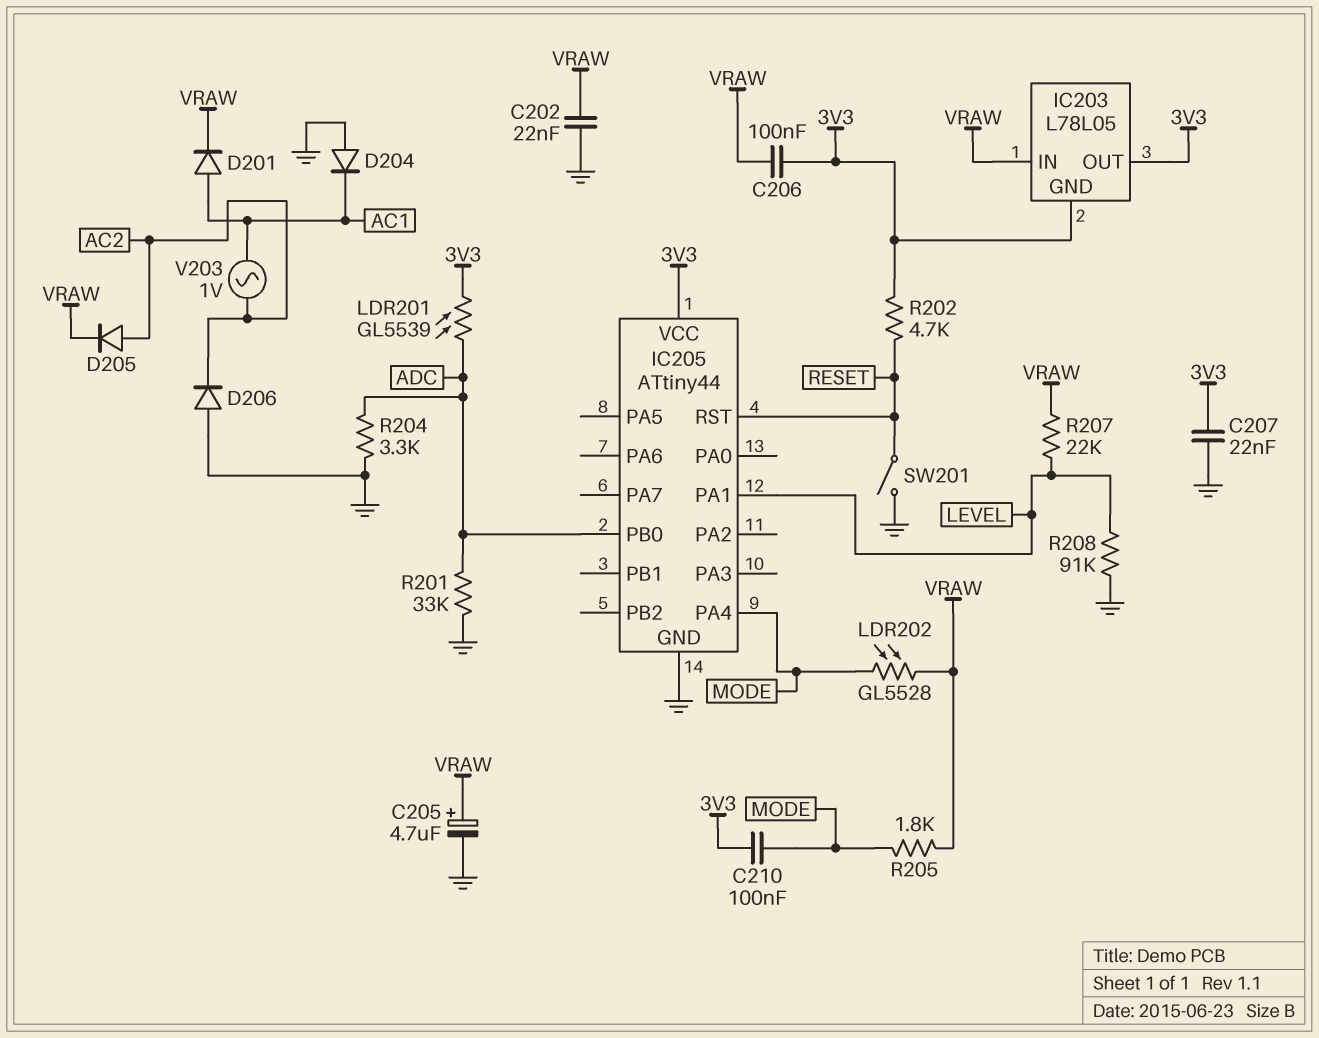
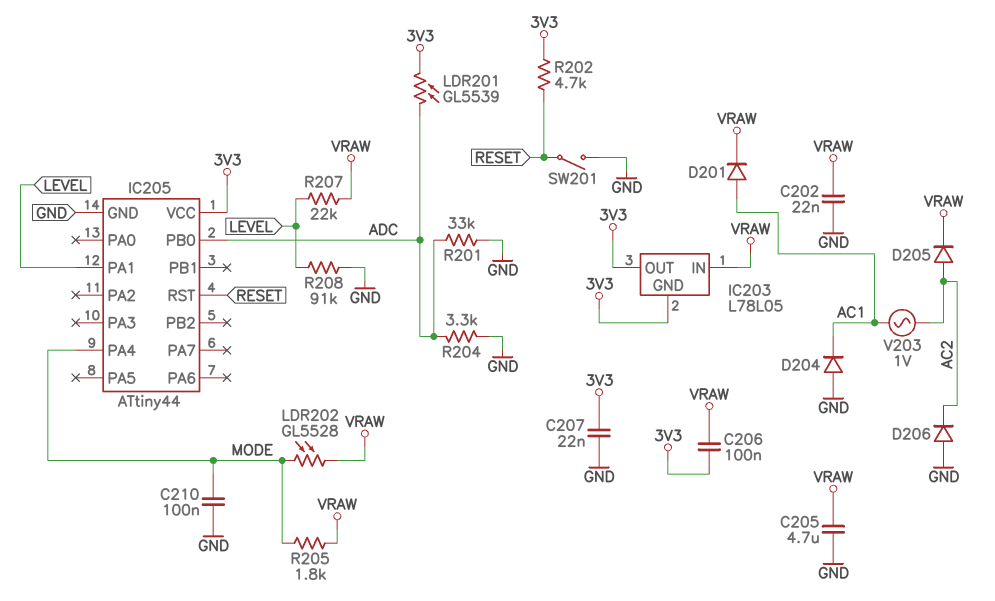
C205: 4.7uF (plus VRAW, minus GND) -> 4.7uF (GND, VRAW)
C210: 100nF (3V3, MODE) -> 100nF (GND, MODE)

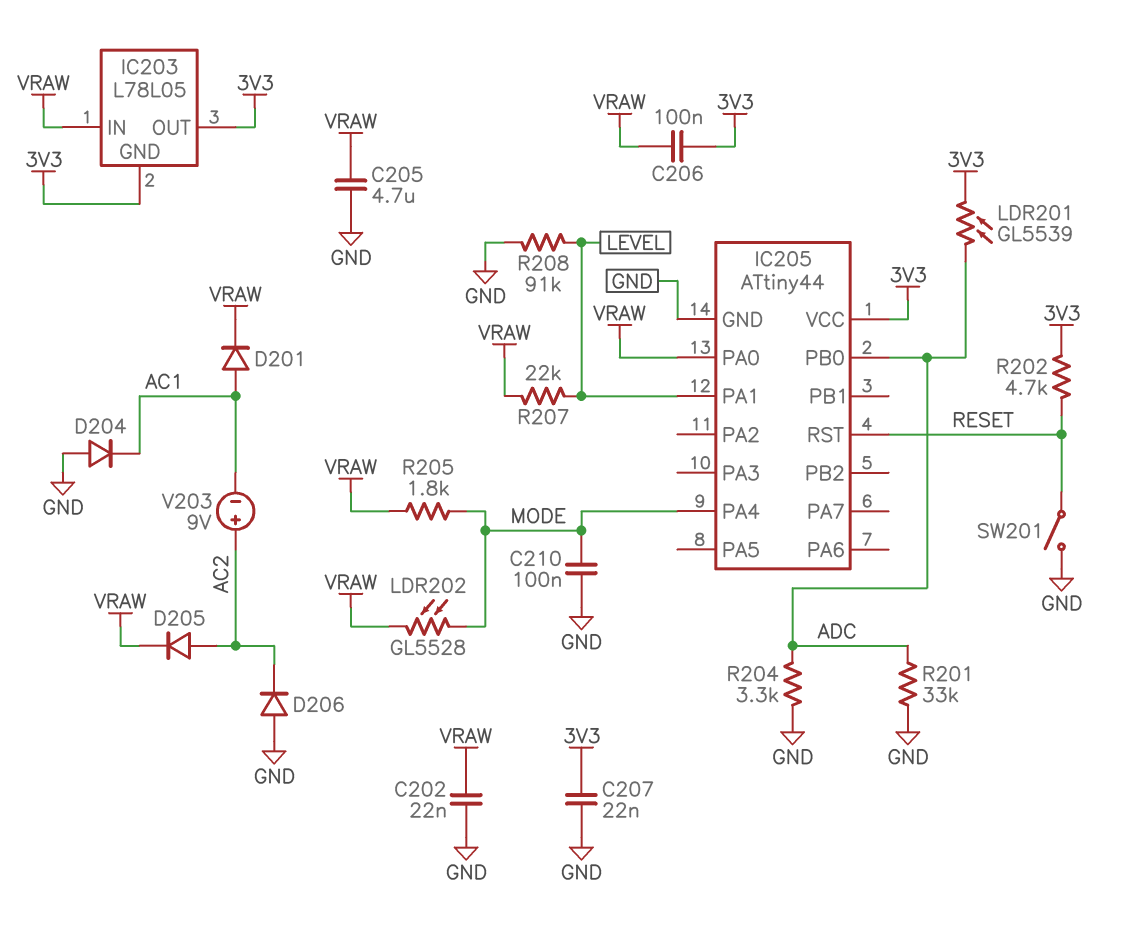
IC205 pin PA0: none -> VRAW
V203: AC 1V (AC1, AC2) -> 9V (plus AC2, minus AC1)

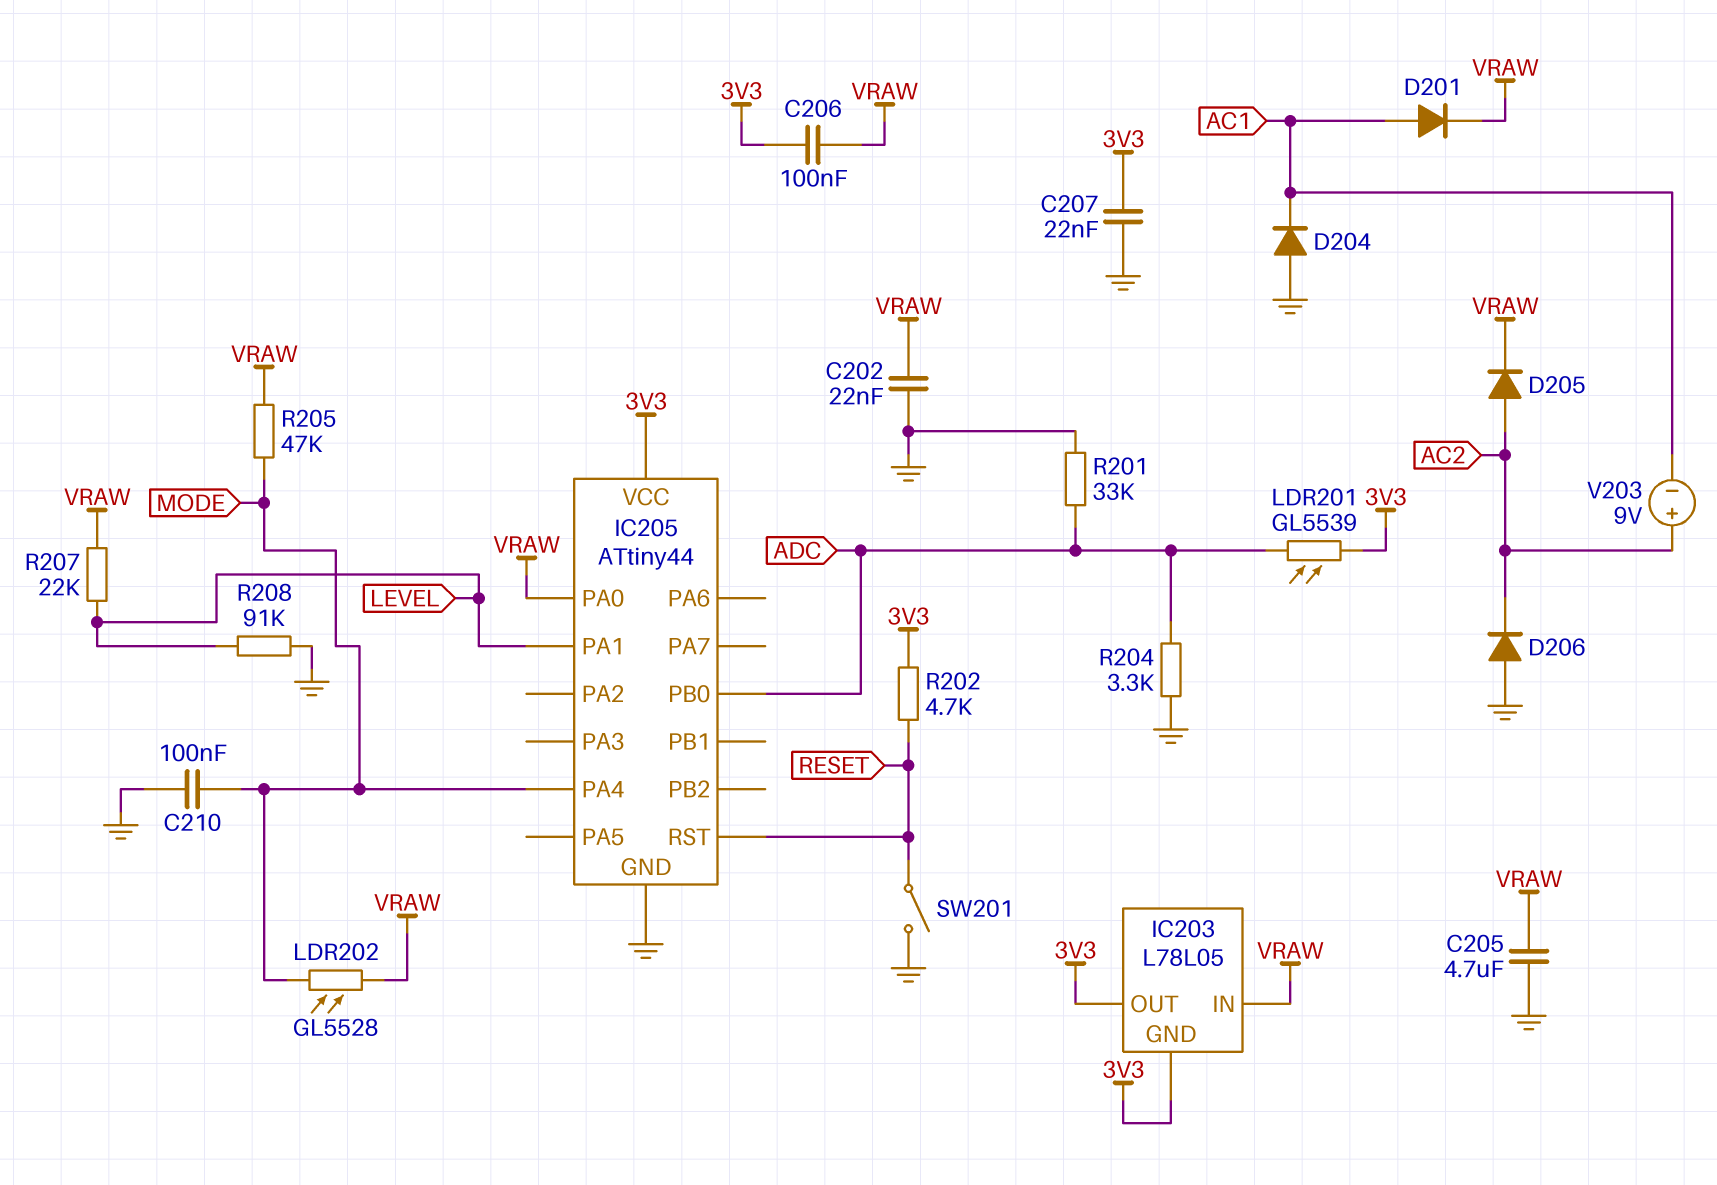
R205: 1.8k (MODE, VRAW) -> 47k (MODE, VRAW)

